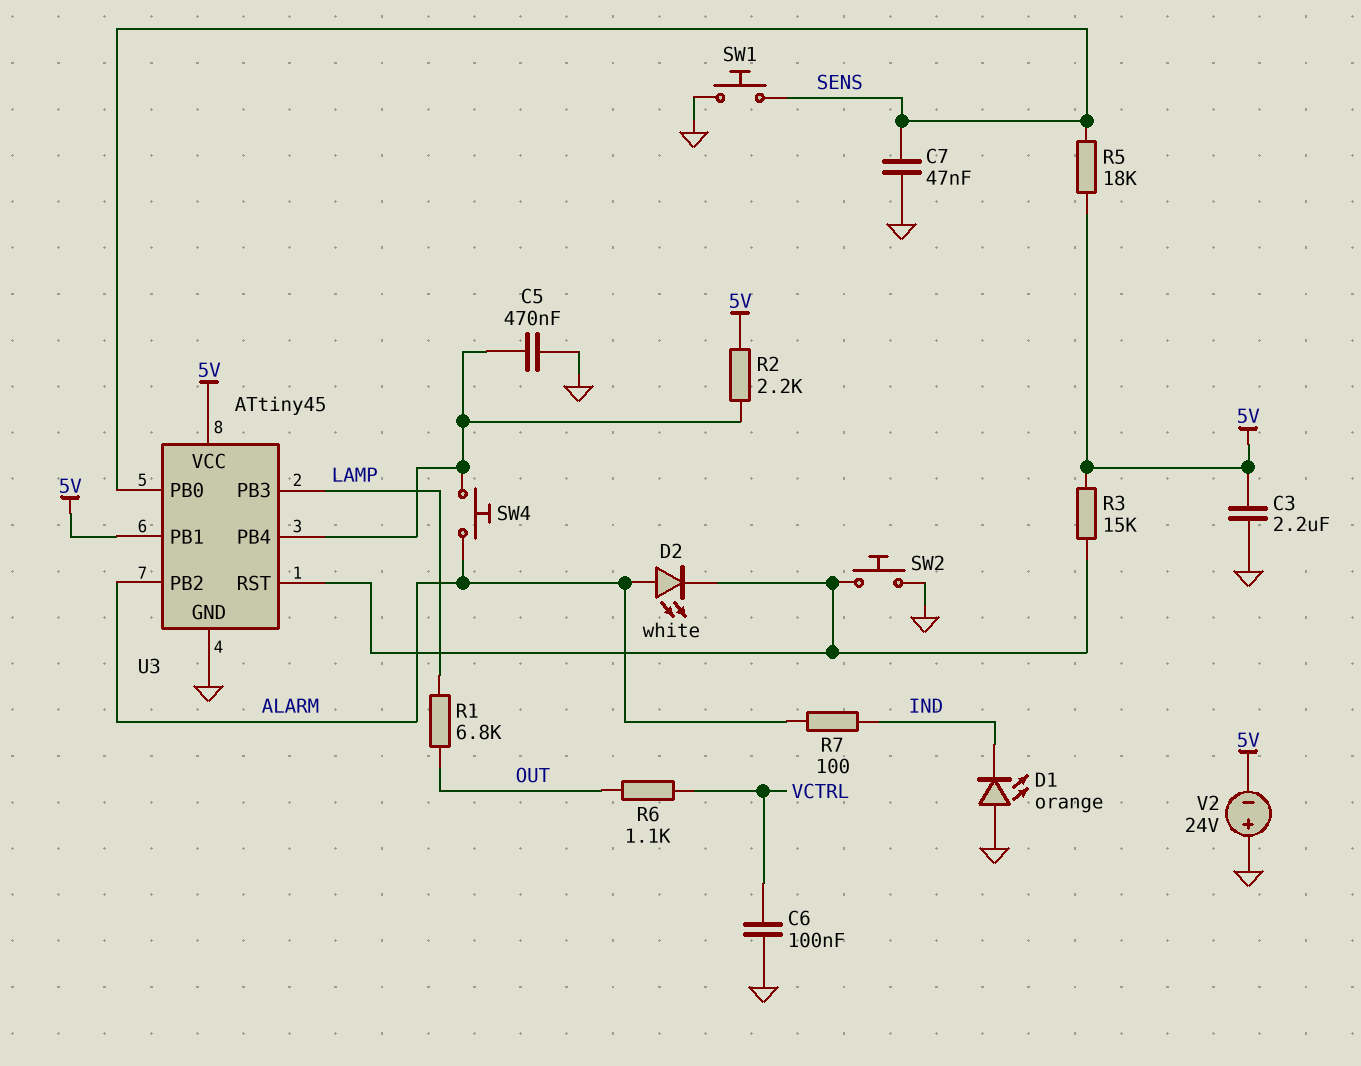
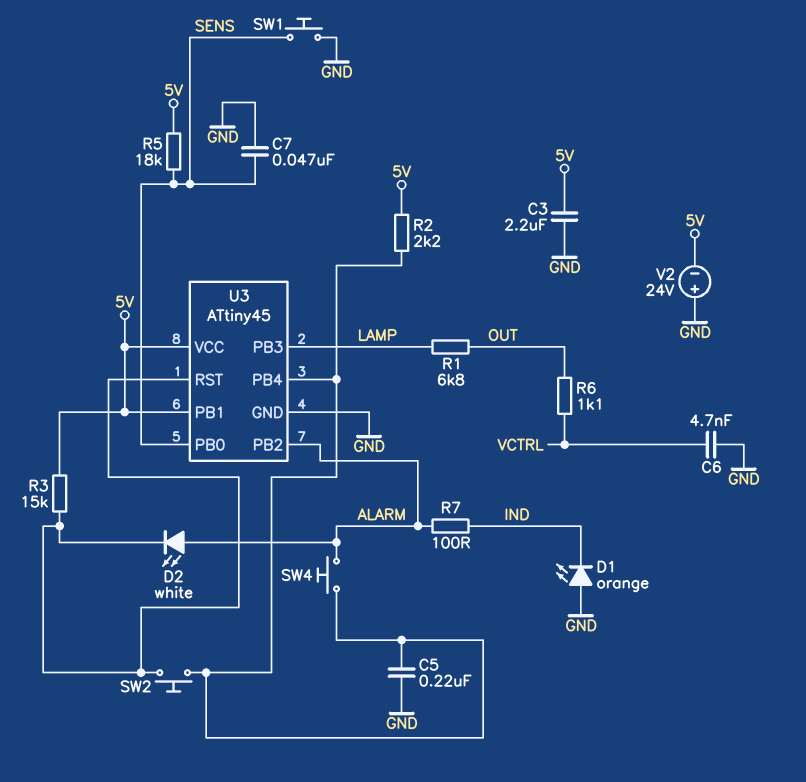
C5: 470nF (GND, U3/PB4) -> 220nF (GND, U3/PB4)
C6: 100nF (GND, VCTRL) -> 4.7nF (GND, VCTRL)
SW2: button (GND, U3/RST) -> button (U3/PB4, U3/RST)

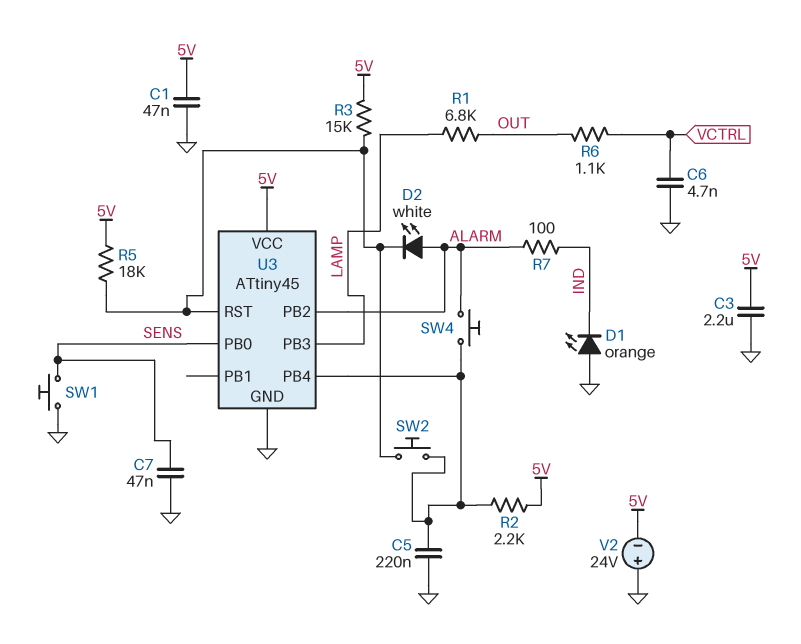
C1: none -> 47nF (5V, GND)
R5: 18k (5V, SENS) -> 18k (5V, U3/RST)
U3 pin PB1: 5V -> none

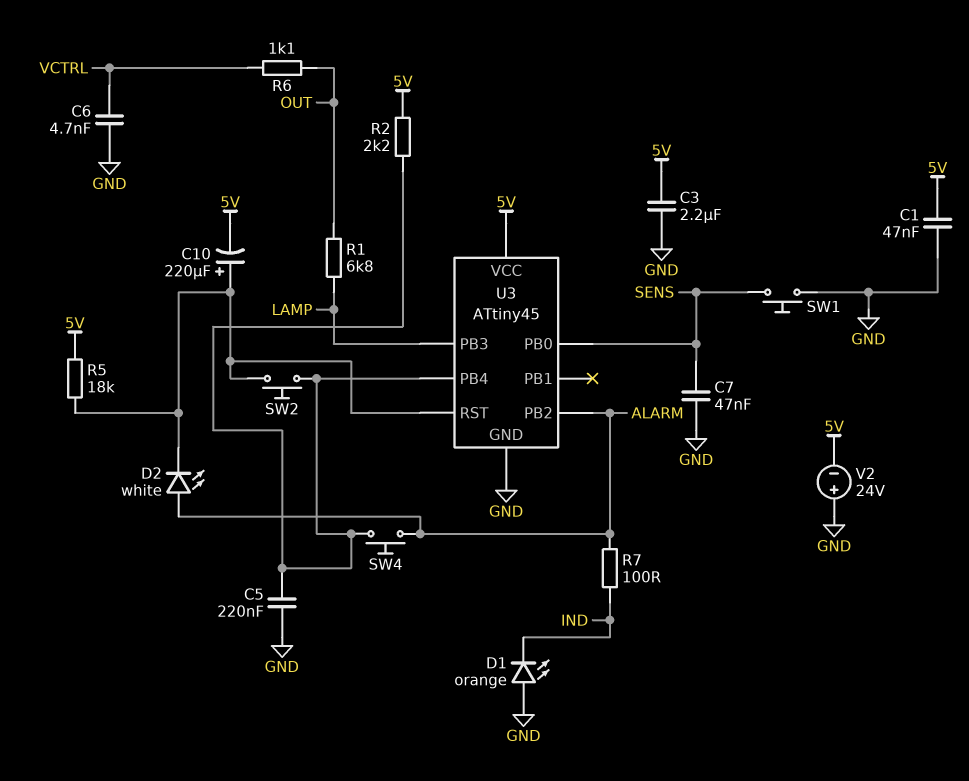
C10: none -> 220uF (plus U3/RST, minus 5V)
R3: 15k (5V, U3/RST) -> none

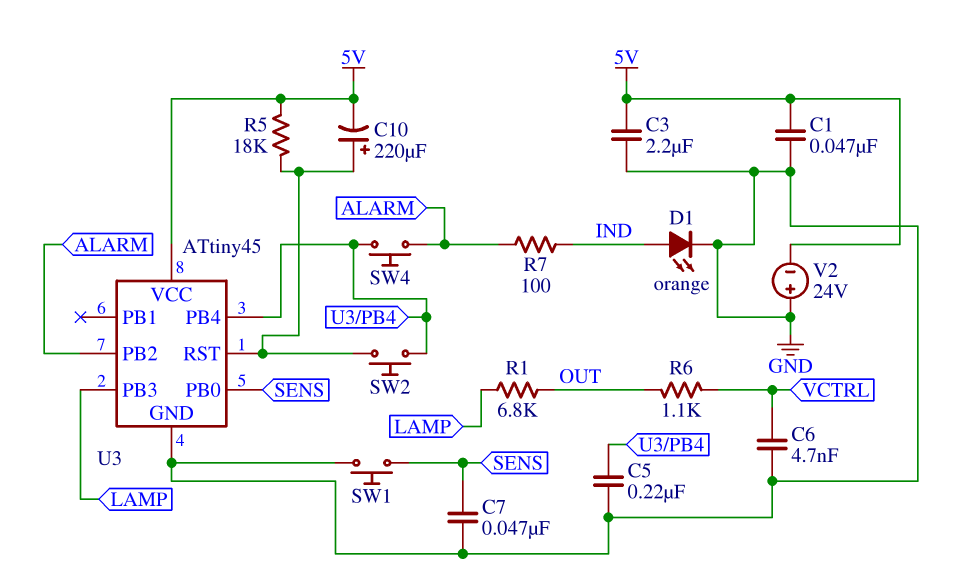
D1: LED orange (A GND, K IND) -> LED orange (A IND, K GND)
D2: LED white (A ALARM, K U3/RST) -> none
R2: 2.2k (5V, U3/PB4) -> none

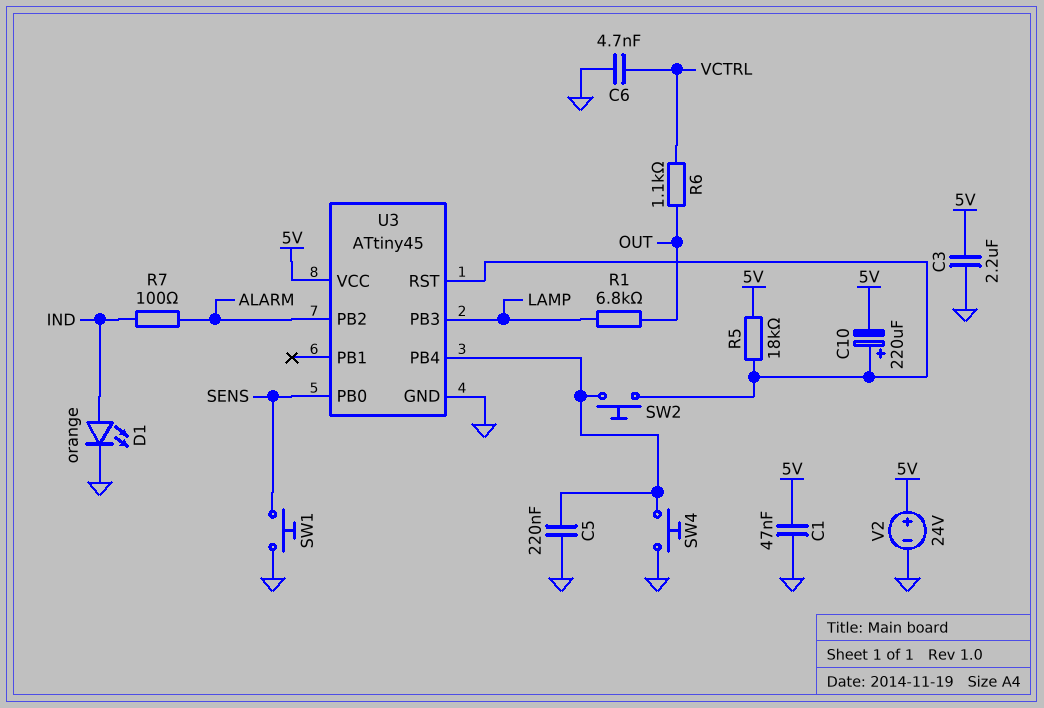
C7: 47nF (GND, SENS) -> none
SW4: button (ALARM, U3/PB4) -> button (GND, U3/PB4)
V2: 24V (plus GND, minus 5V) -> 24V (plus 5V, minus GND)

